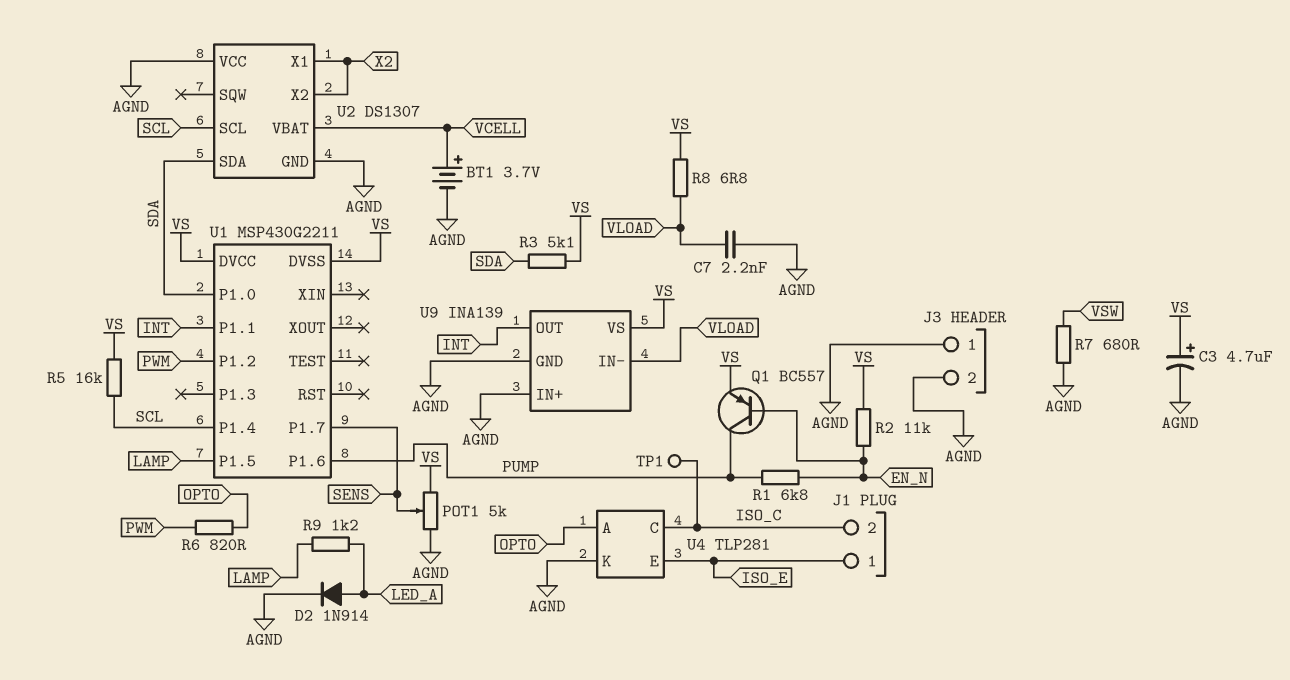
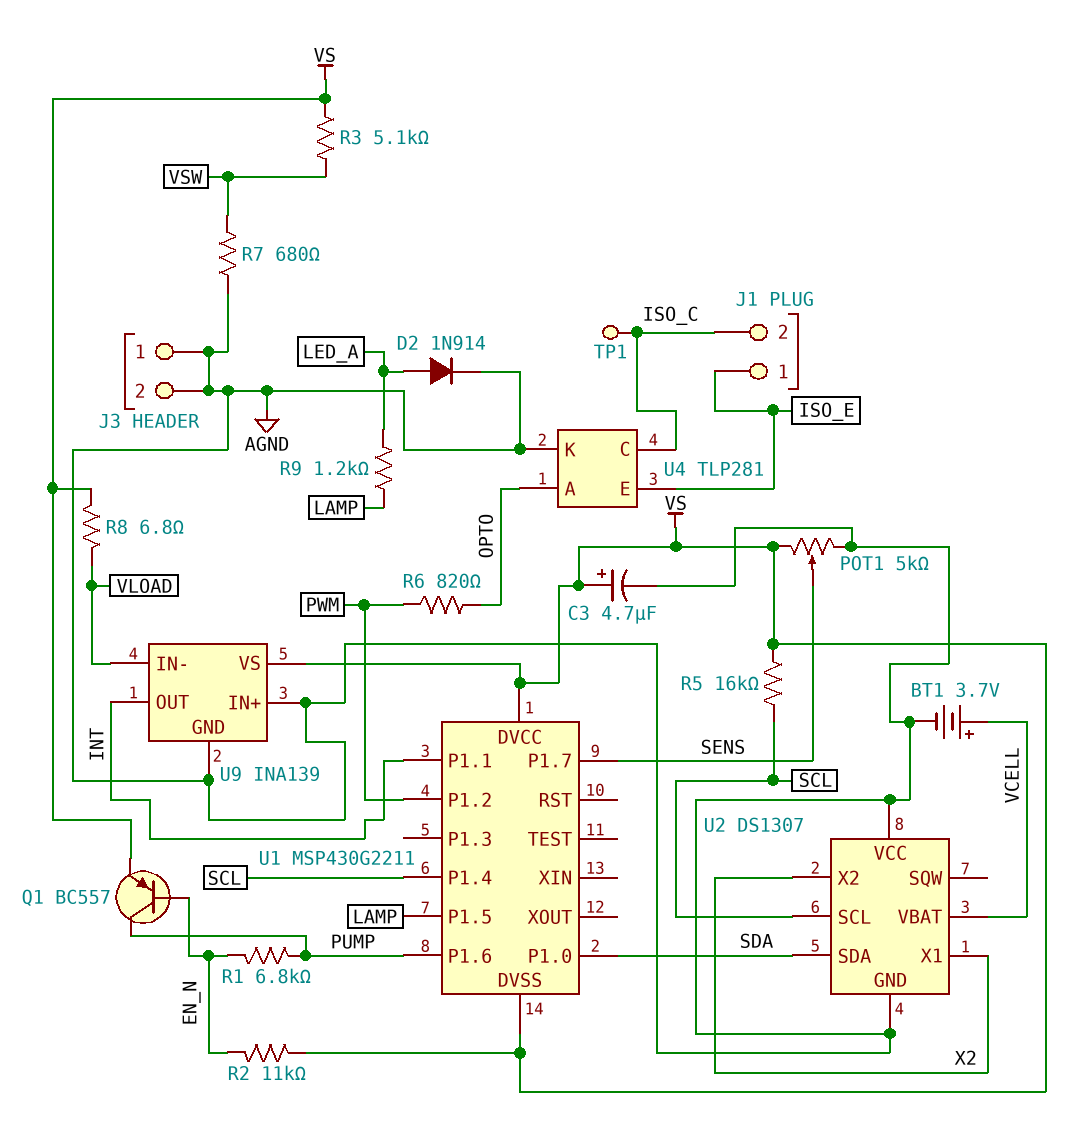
C7: 2.2nF (AGND, VLOAD) -> none
R3: 5.1k (SDA, VS) -> 5.1k (VS, VSW)

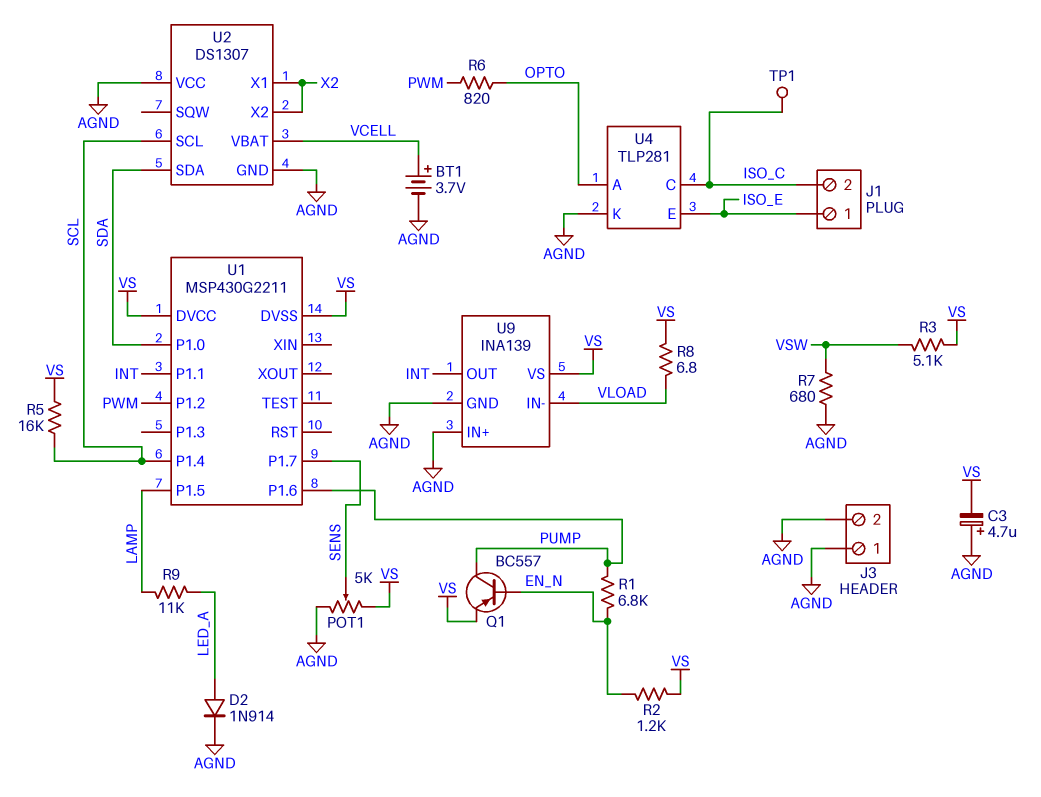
C3: 4.7uF (plus VS, minus AGND) -> 4.7uF (plus AGND, minus VS)
R2: 11k (EN_N, VS) -> 1.2k (EN_N, VS)
R9: 1.2k (LAMP, LED_A) -> 11k (LAMP, LED_A)

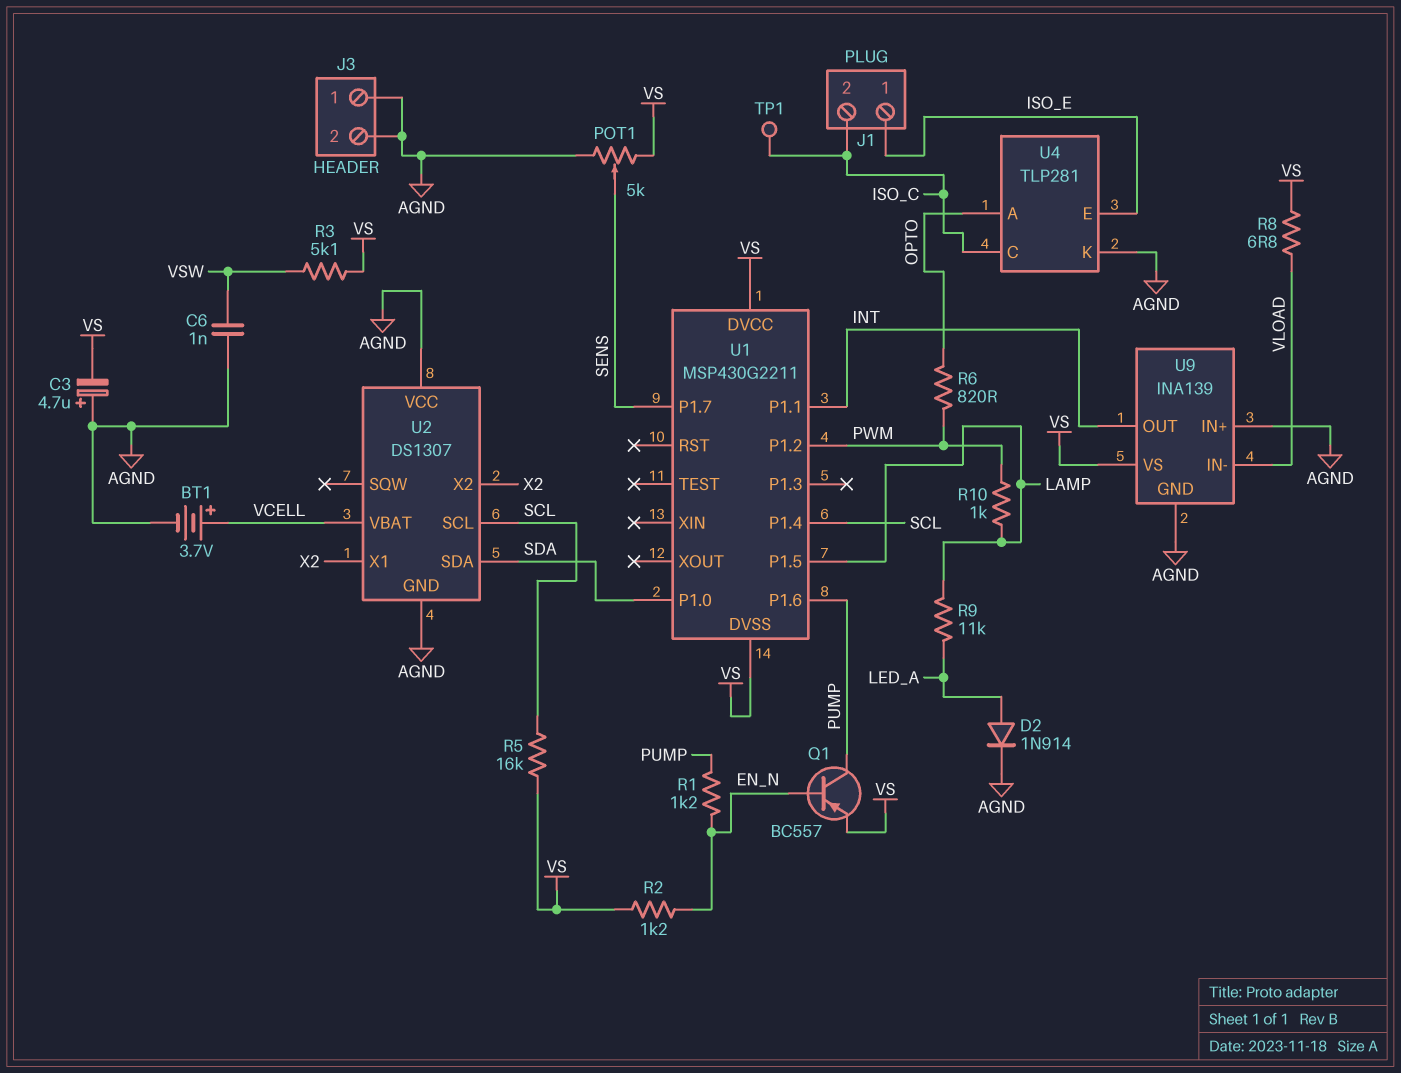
C6: none -> 1nF (AGND, VSW)
R1: 6.8k (EN_N, PUMP) -> 1.2k (EN_N, PUMP)
R7: 680 (AGND, VSW) -> none
R10: none -> 1k (LAMP, PWM)

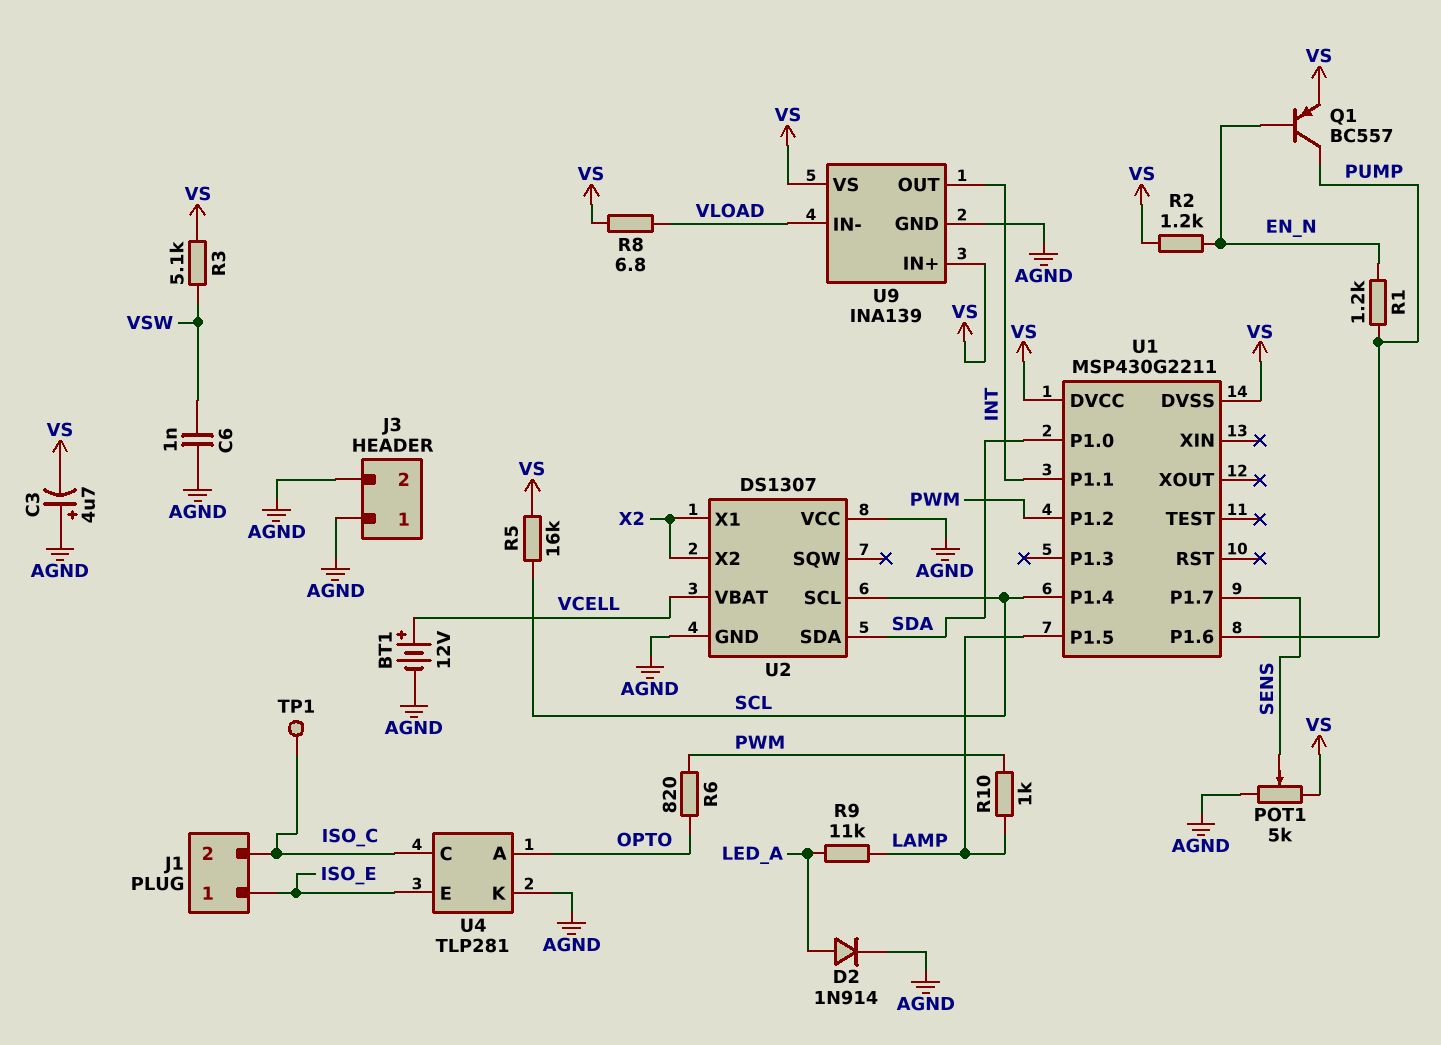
BT1: 3.7V (plus VCELL, minus AGND) -> 12V (plus VCELL, minus AGND)
U9 pin IN+: AGND -> VS

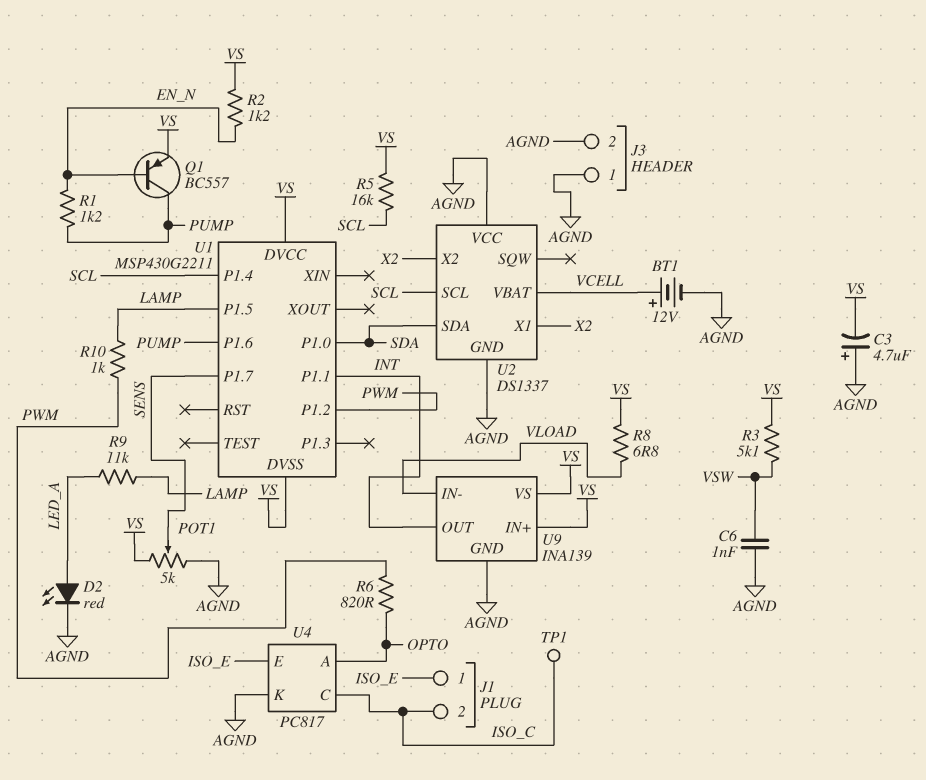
D2: diode 1N914 (A LED_A, K AGND) -> LED red (A LED_A, K AGND)
U2: DS1307 -> DS1337
U4: TLP281 -> PC817

